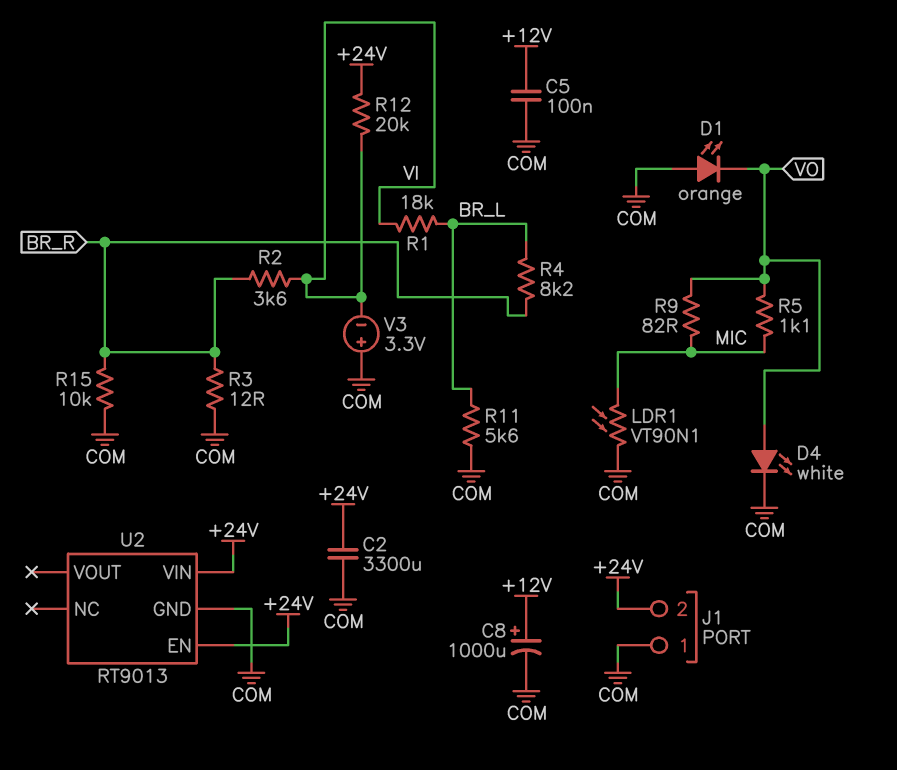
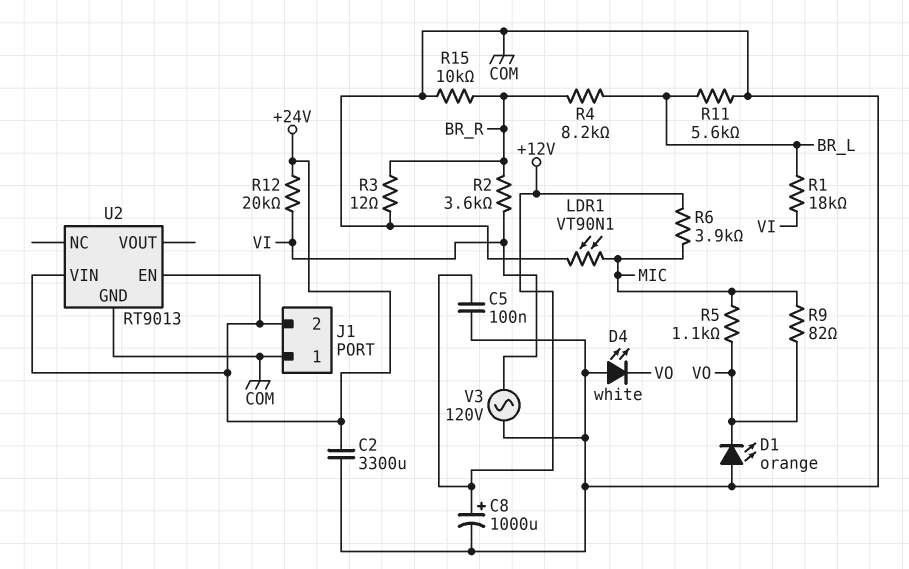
D4: LED white (A VO, K COM) -> LED white (A COM, K VO)
R6: none -> 3.9k (+12V, MIC)
V3: 3.3V (plus COM, minus VI) -> AC 120V (COM, VI)

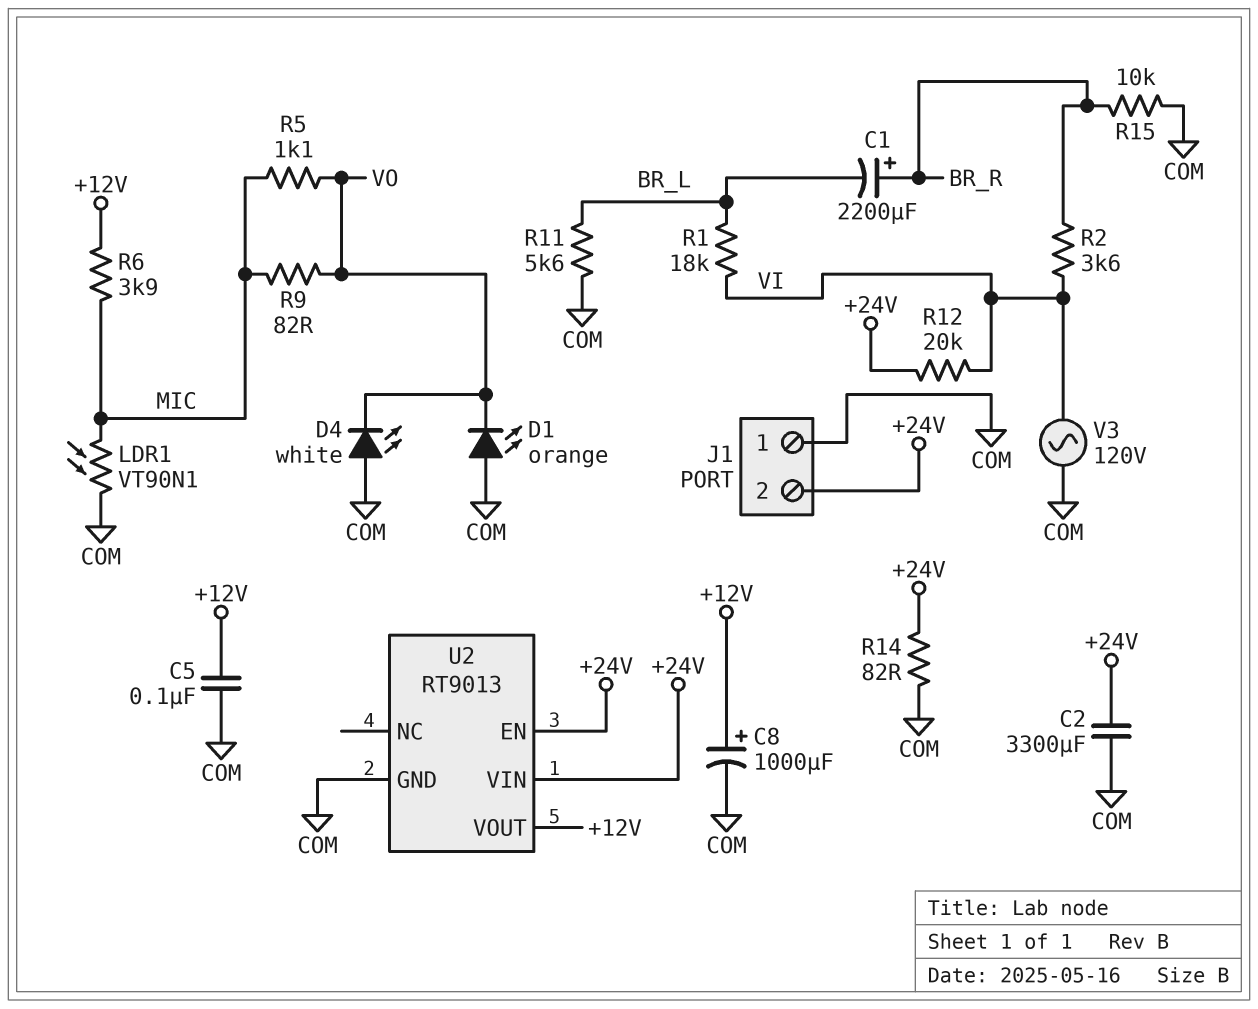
C1: none -> 2200uF (plus BR_R, minus BR_L)
R3: 12 (BR_R, COM) -> none
R4: 8.2k (BR_L, BR_R) -> none
R14: none -> 82 (+24V, COM)
U2 pin VOUT: none -> +12V

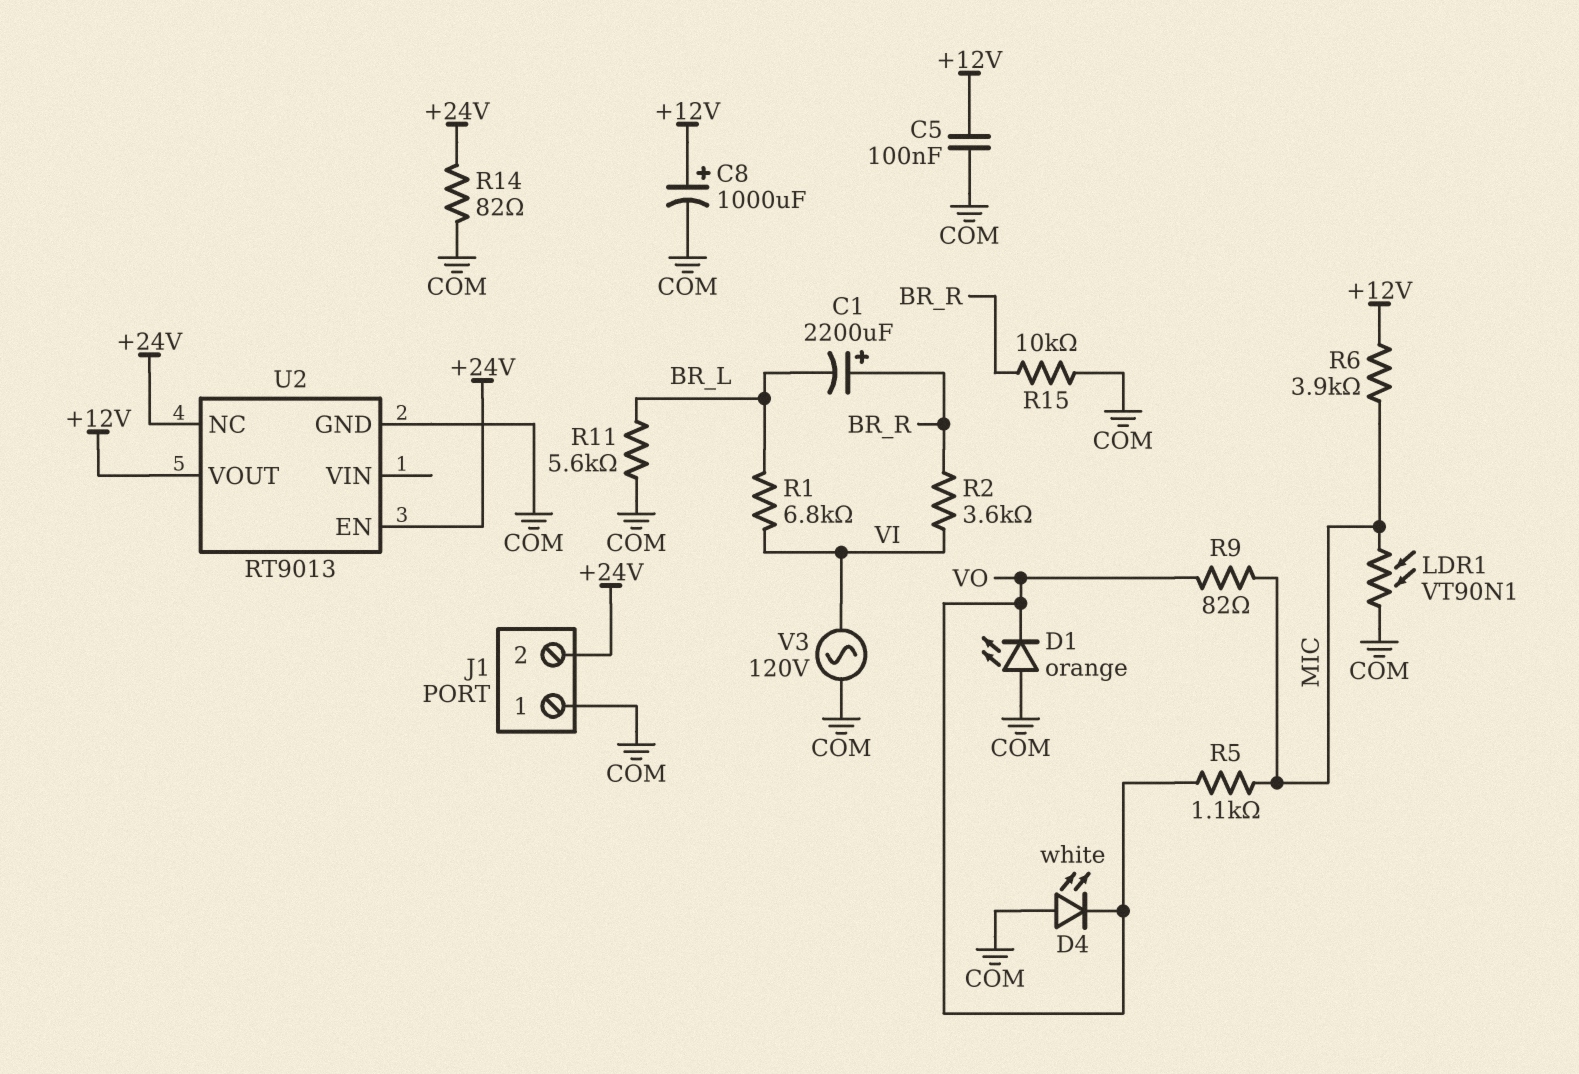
C2: 3300uF (+24V, COM) -> none
R1: 18k (BR_L, VI) -> 6.8k (BR_L, VI)
R12: 20k (+24V, VI) -> none
U2 pin NC: none -> +24V
U2 pin VIN: +24V -> none

